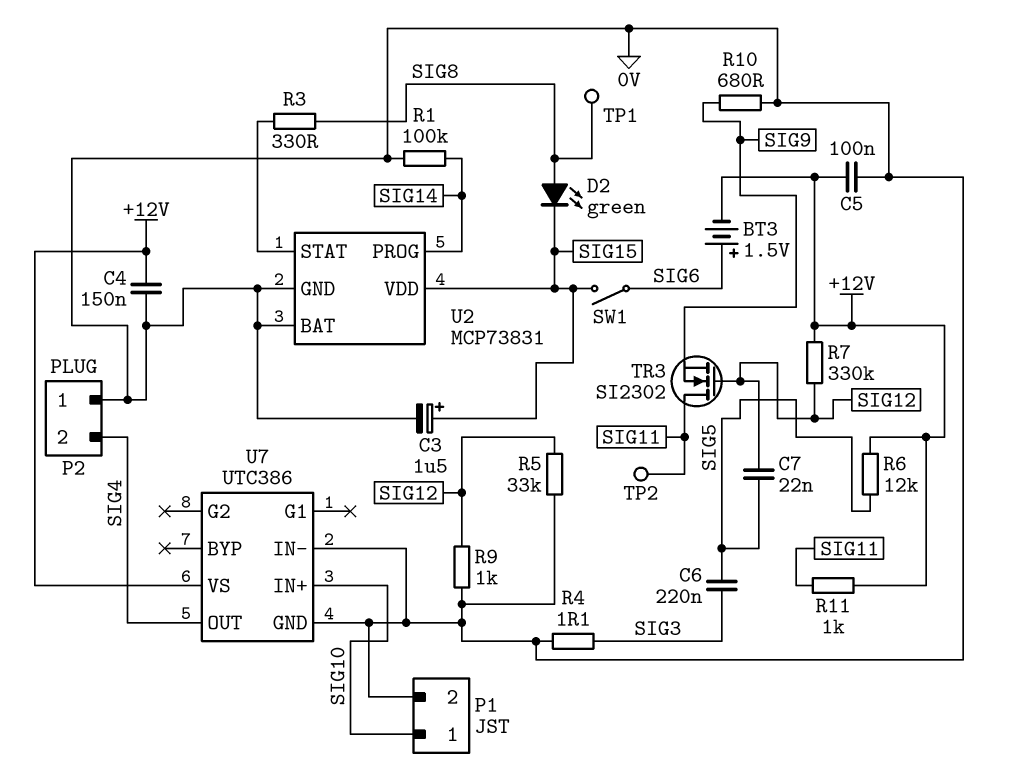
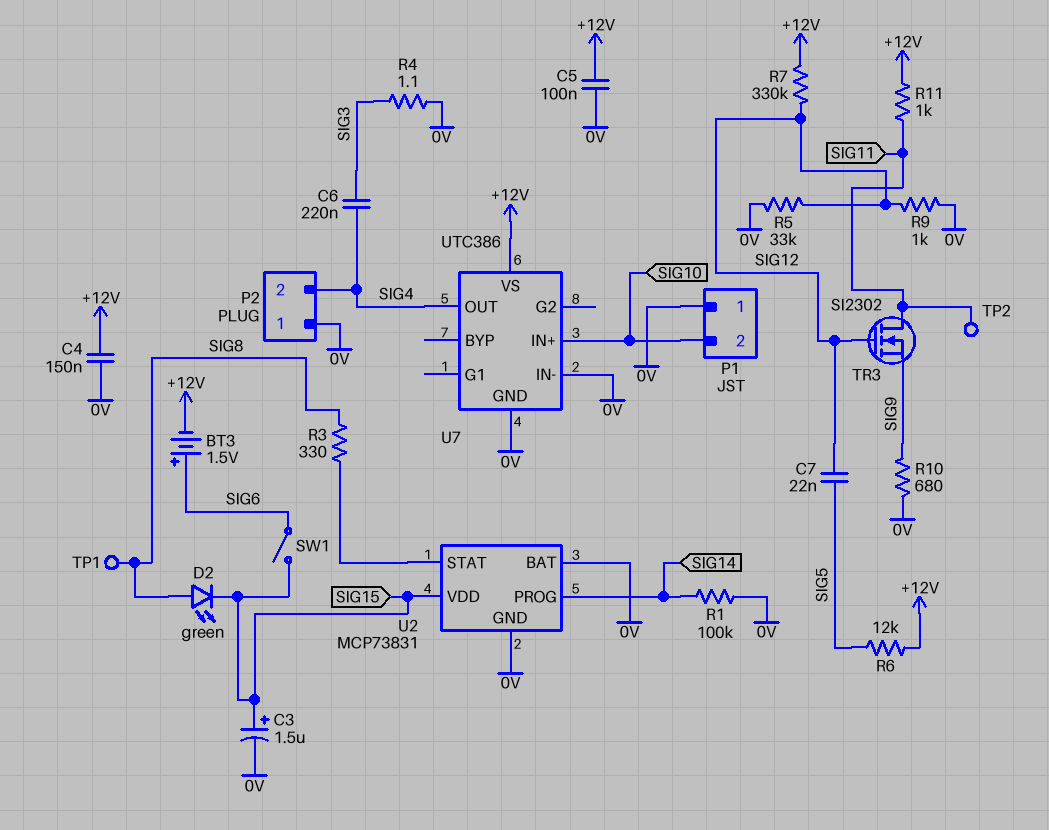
C6: 220nF (SIG3, SIG5) -> 220nF (SIG3, SIG4)
P1 pin 1: SIG10 -> 0V
P1 pin 2: 0V -> SIG10

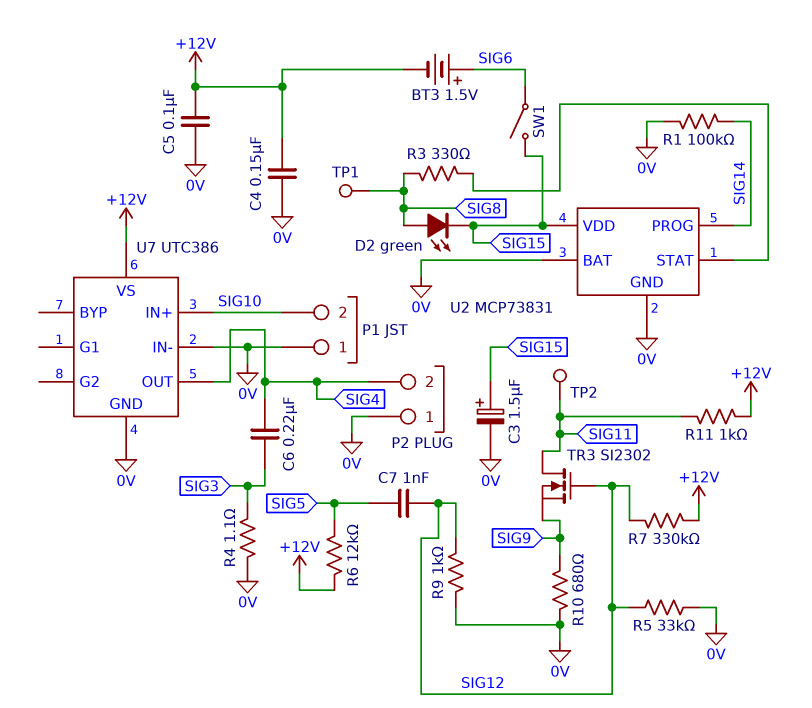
C7: 22nF (SIG5, SIG12) -> 1nF (SIG5, SIG12)

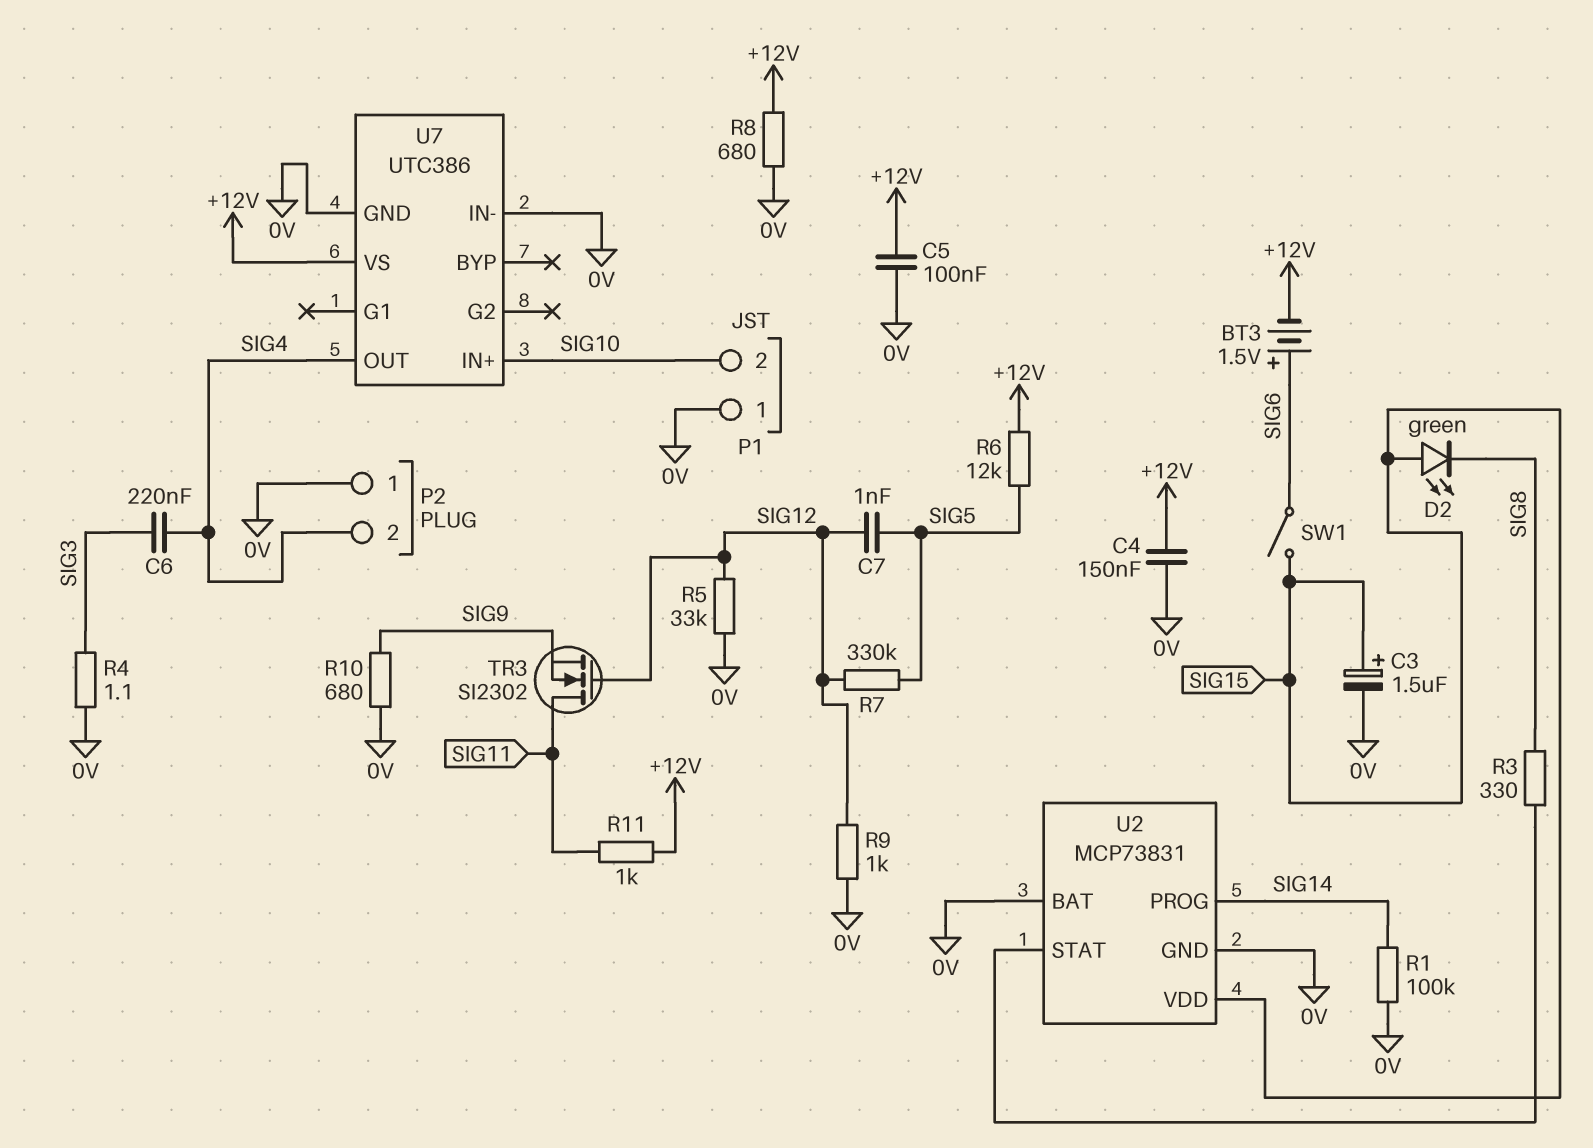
D2: LED green (A SIG8, K SIG15) -> LED green (A SIG15, K SIG8)
R7: 330k (+12V, SIG12) -> 330k (SIG5, SIG12)
R8: none -> 680 (+12V, 0V)
TP1: test point (SIG8) -> none
TP2: test point (SIG11) -> none

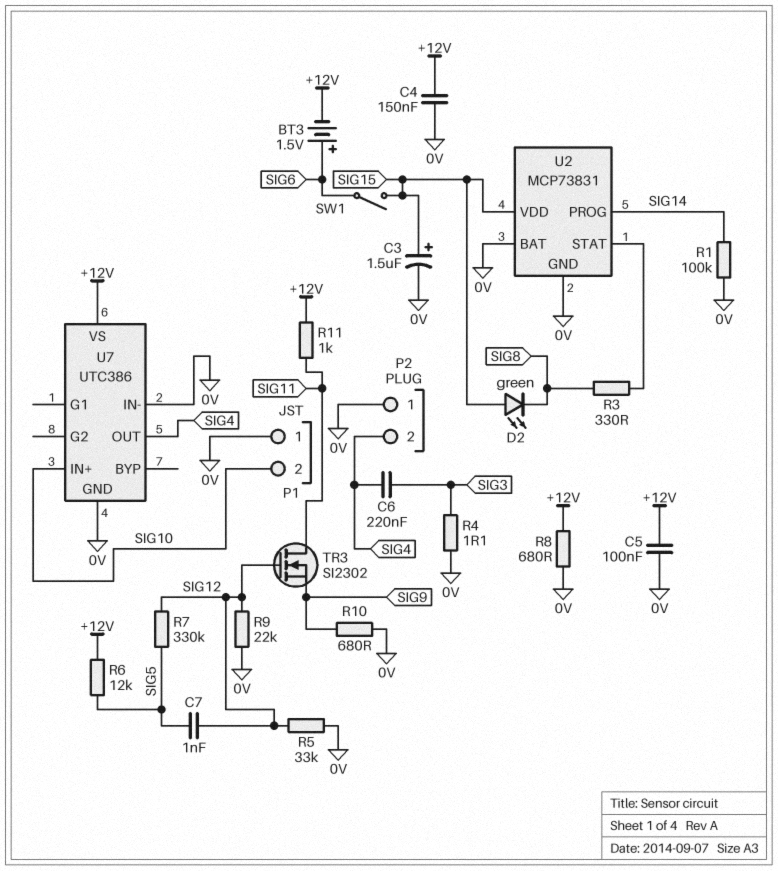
R9: 1k (0V, SIG12) -> 22k (0V, SIG12)

